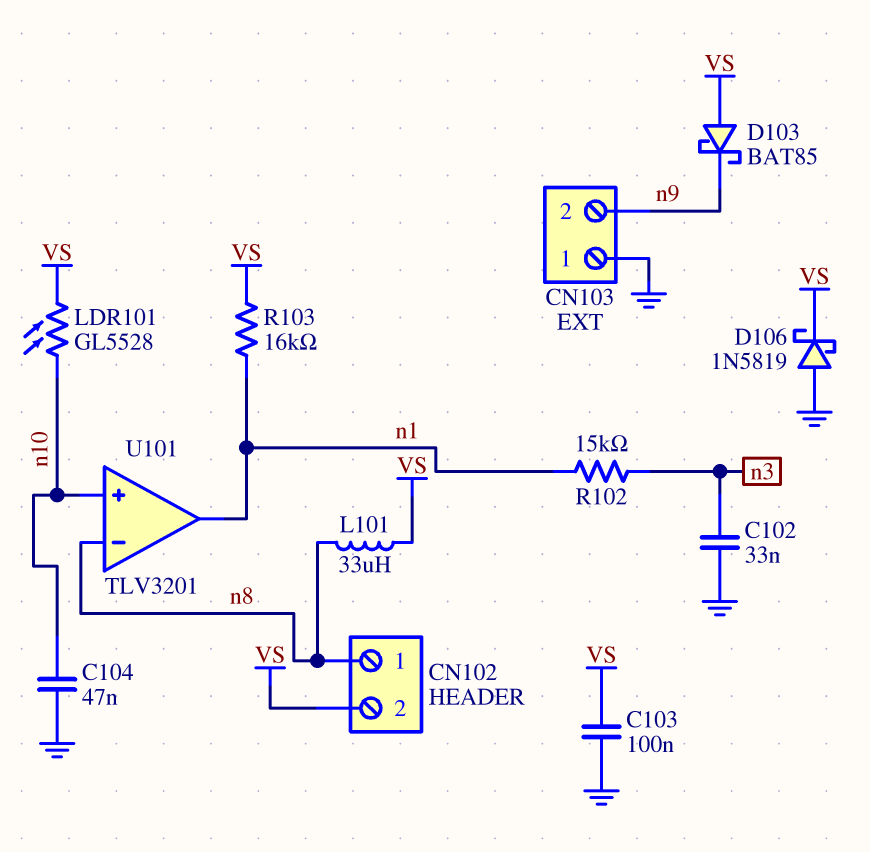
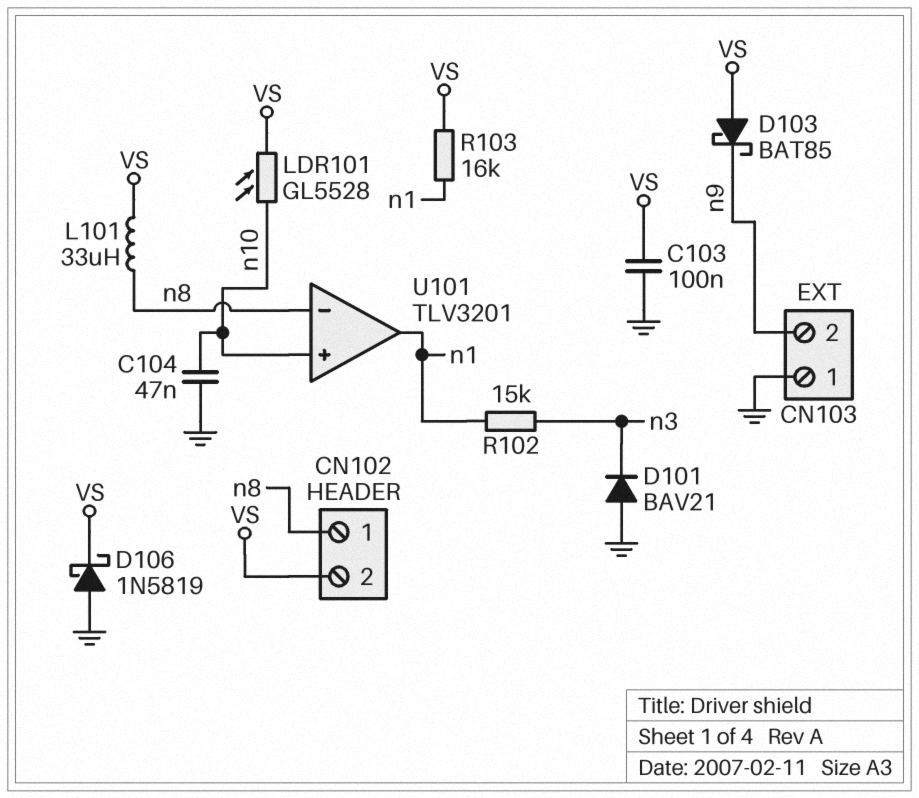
C102: 33nF (GND, n3) -> none
D101: none -> diode BAV21 (A GND, K n3)

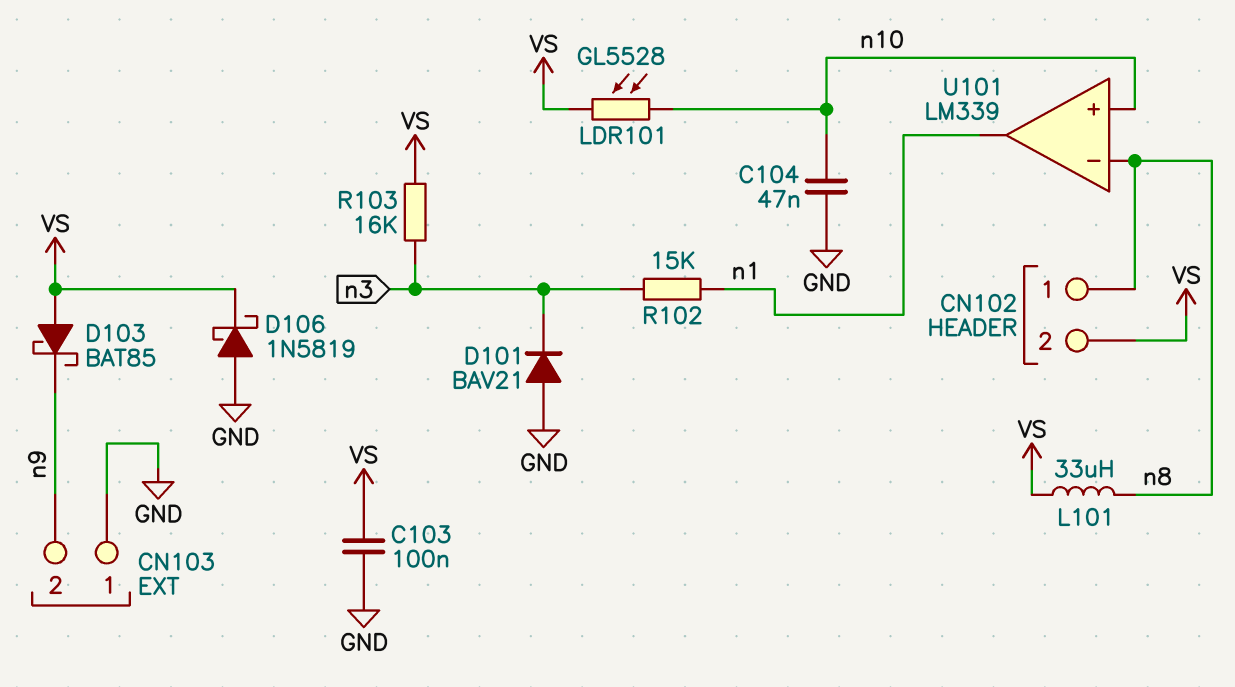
R103: 16k (VS, n1) -> 16k (VS, n3)
U101: TLV3201 -> LM339

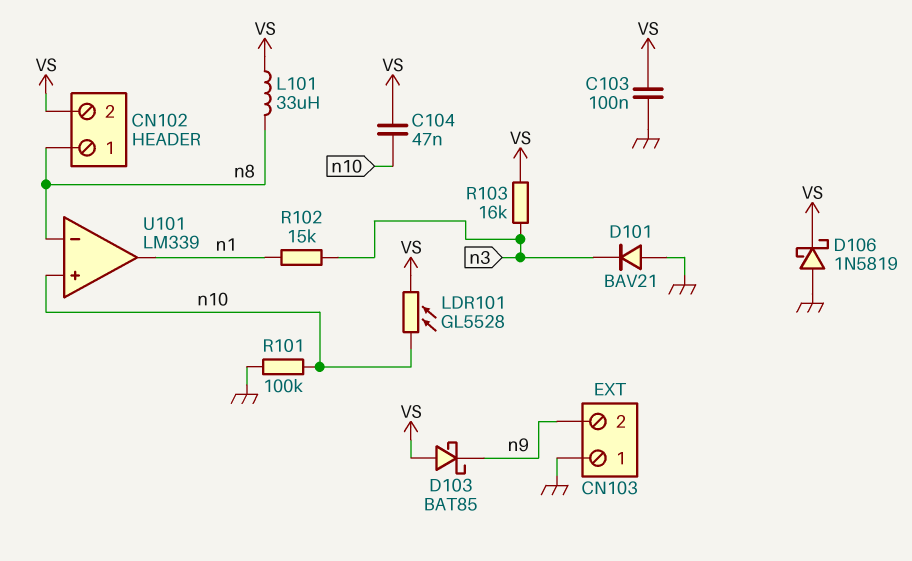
C104: 47nF (GND, n10) -> 47nF (VS, n10)
R101: none -> 100k (GND, n10)

